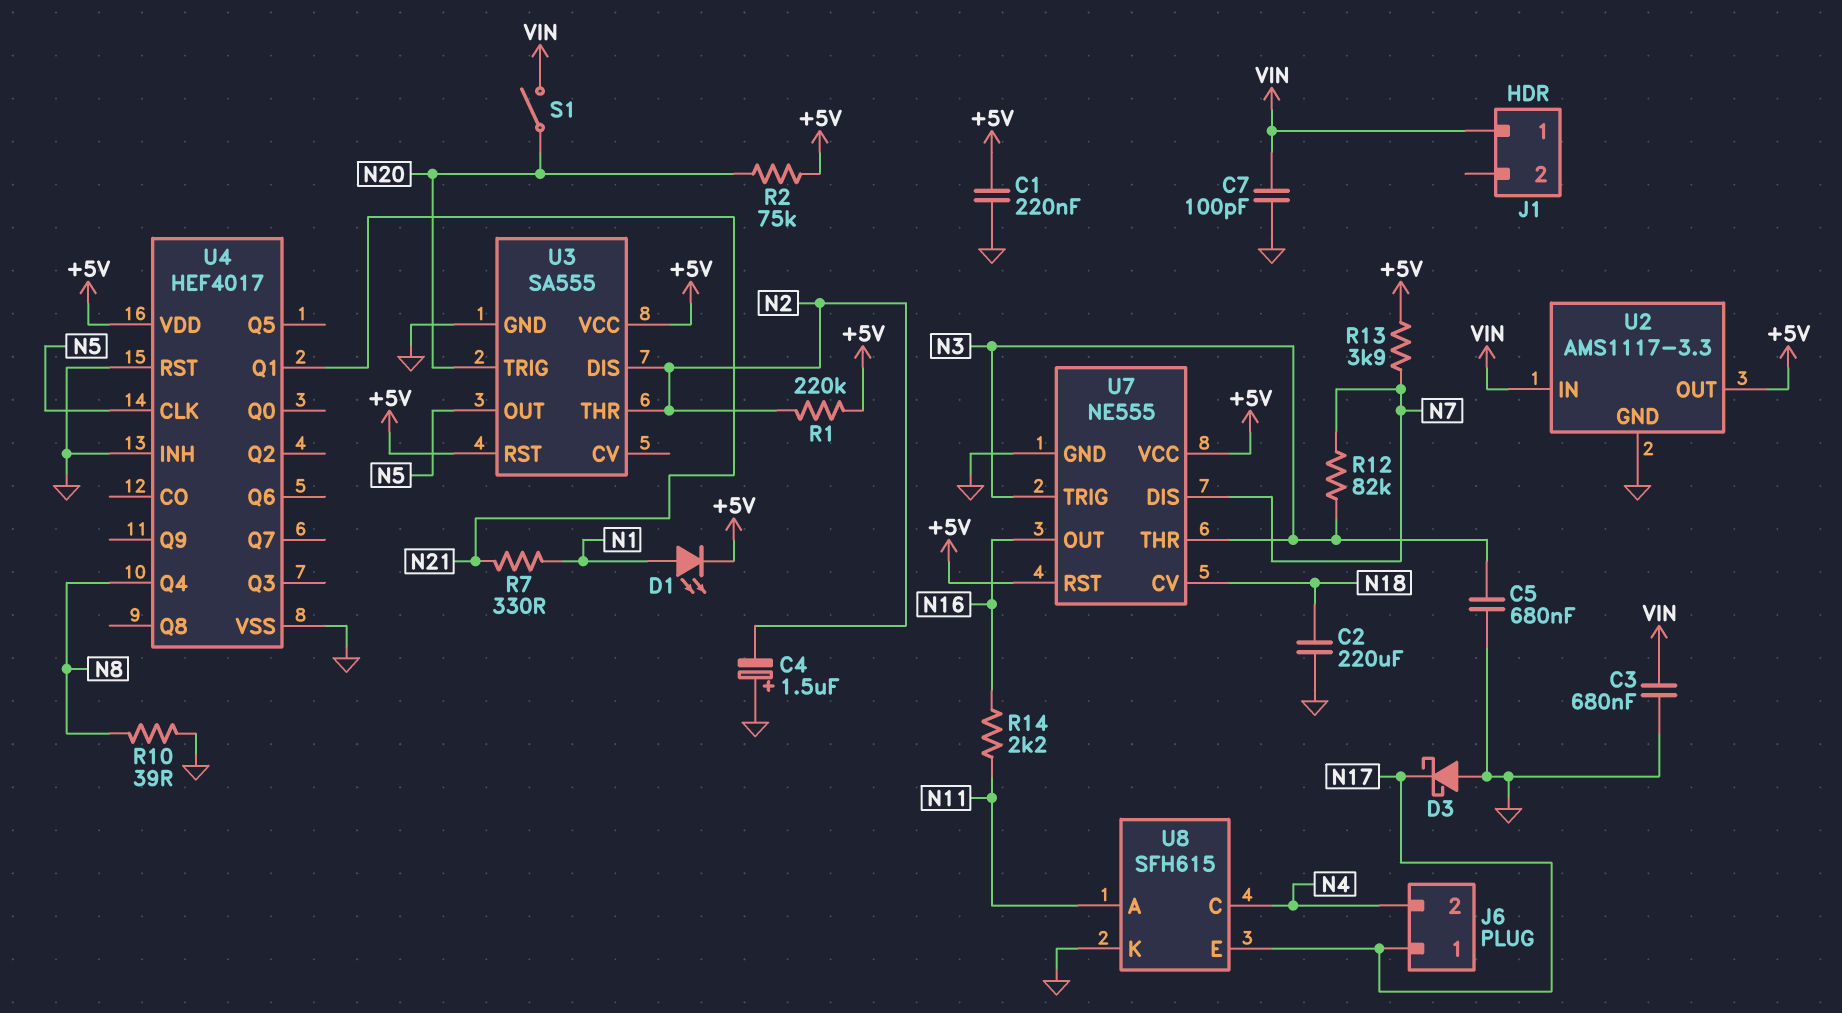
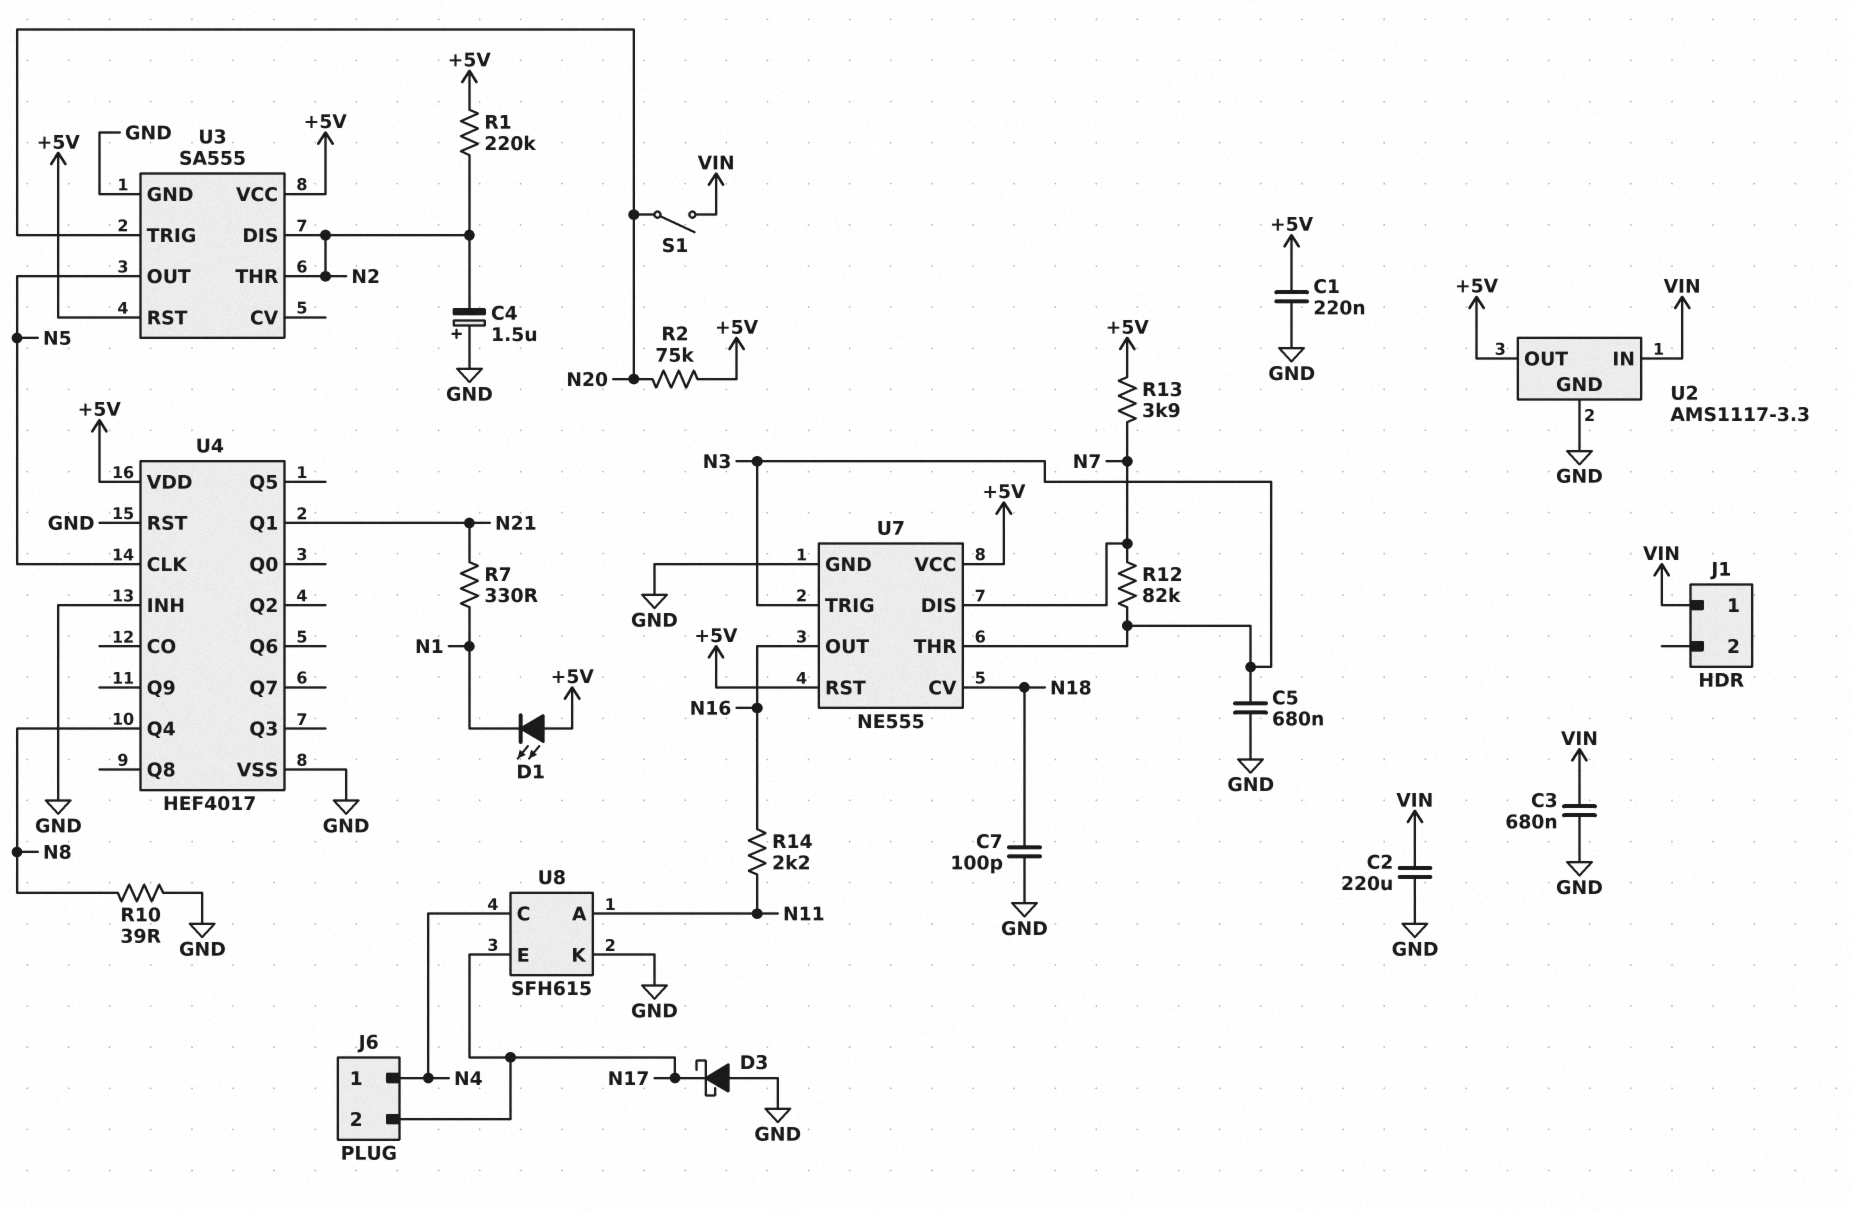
C2: 220uF (GND, N18) -> 220uF (GND, VIN)
C7: 100pF (GND, VIN) -> 100pF (GND, N18)
D1: LED (A N1, K +5V) -> LED (A +5V, K N1)
J6 pin 1: N17 -> N4
J6 pin 2: N4 -> N17

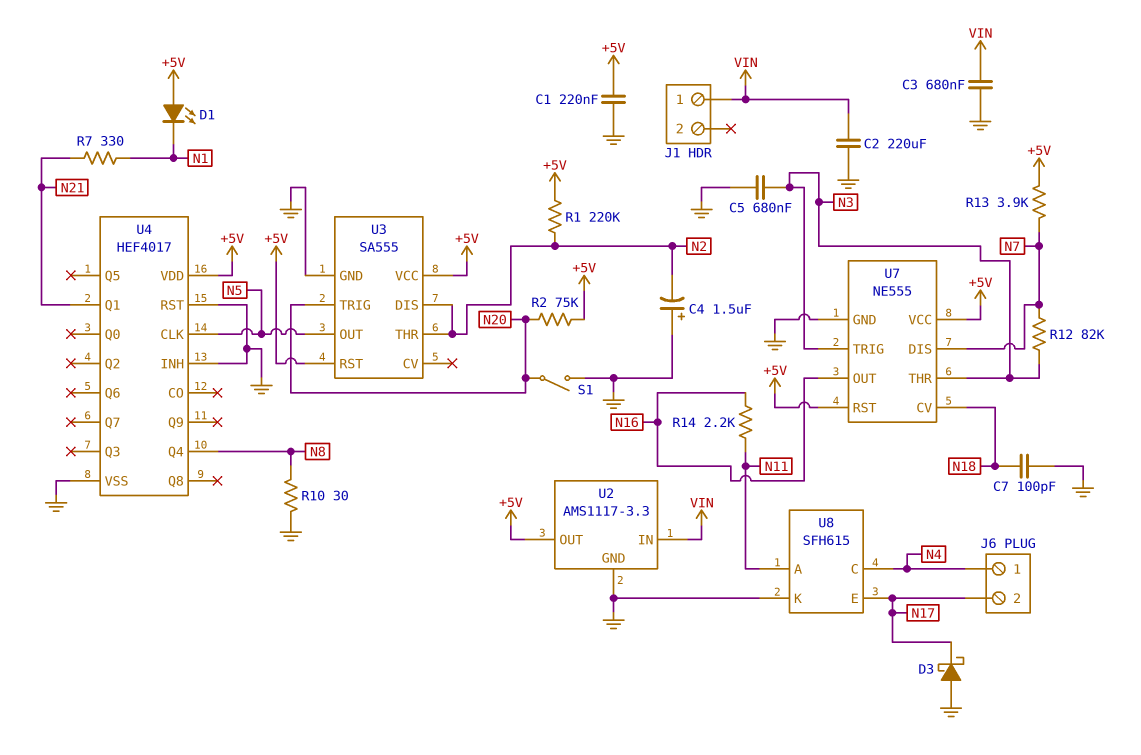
R10: 39 (GND, N8) -> 30 (GND, N8)
S1: switch (N20, VIN) -> switch (GND, N20)

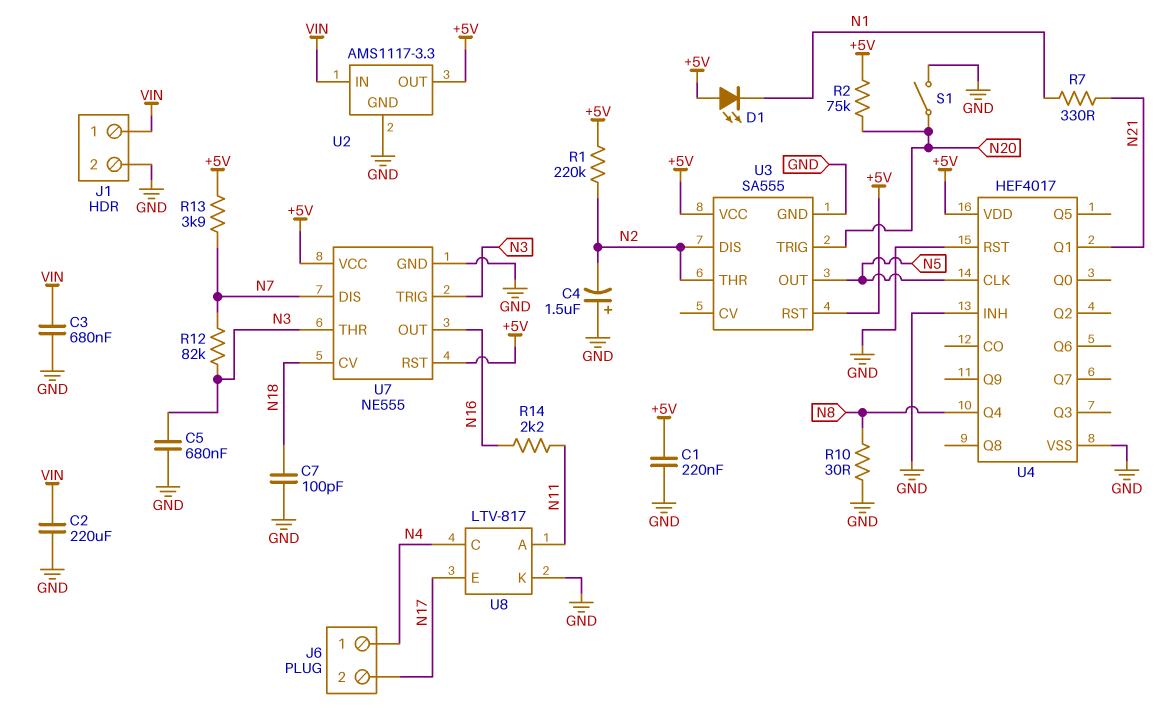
D3: schottky (A GND, K N17) -> none
J1 pin 2: none -> GND
U8: SFH615 -> LTV-817

